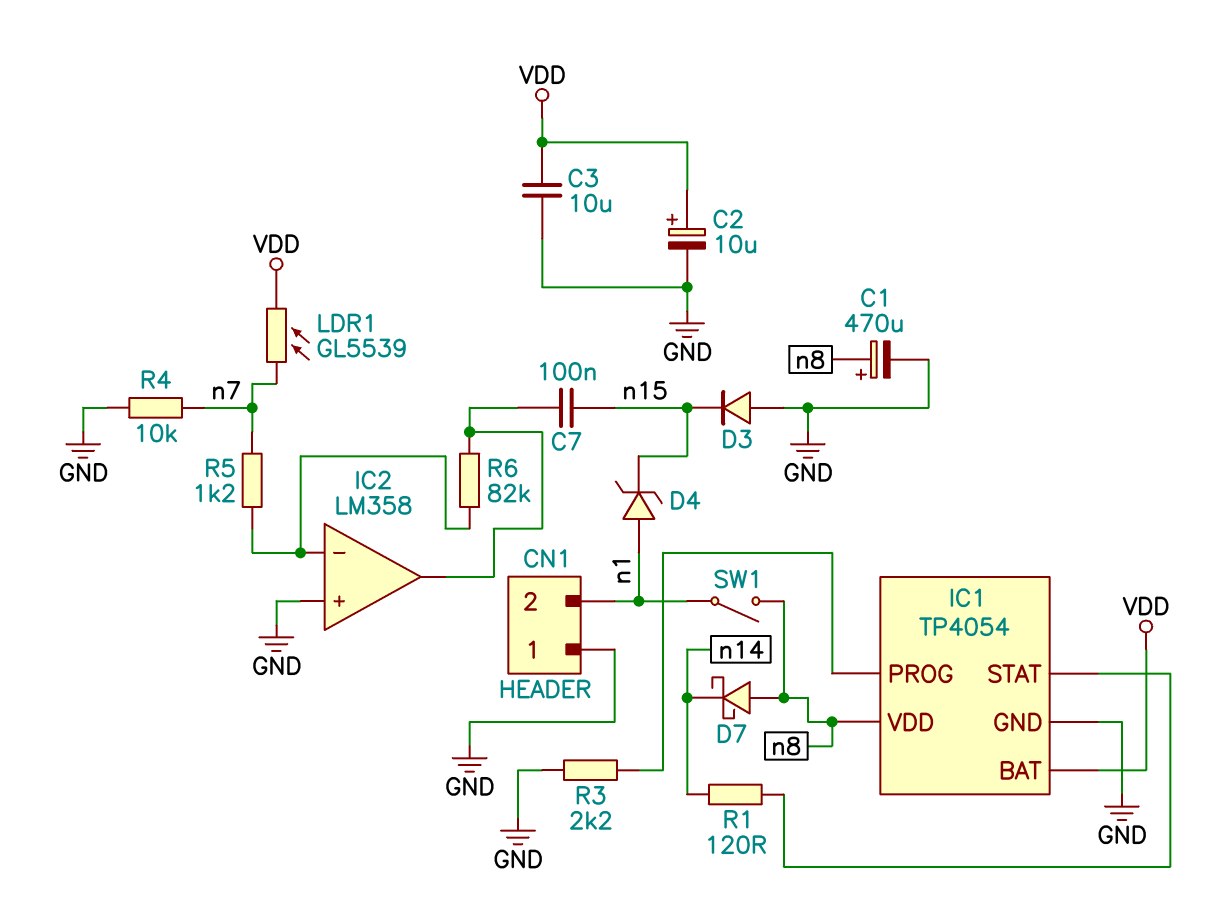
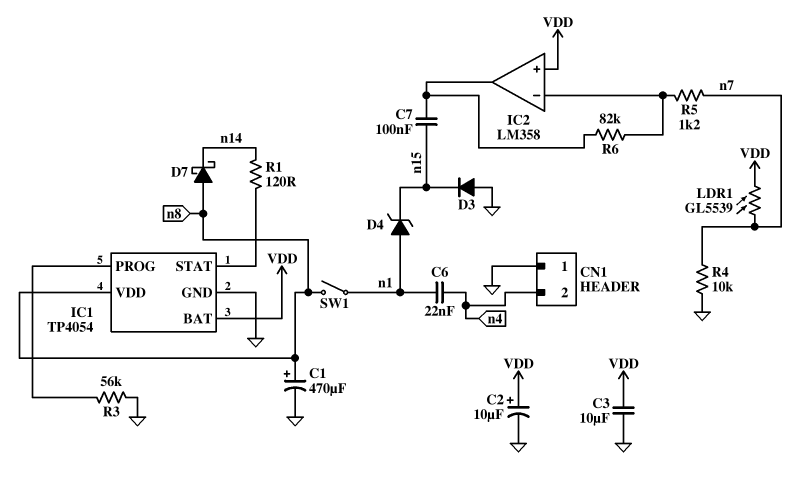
C6: none -> 22nF (n1, n4)
CN1 pin 2: n1 -> n4
IC2 pin in+: GND -> VDD
R3: 2.2k (GND, IC1/PROG) -> 56k (GND, IC1/PROG)

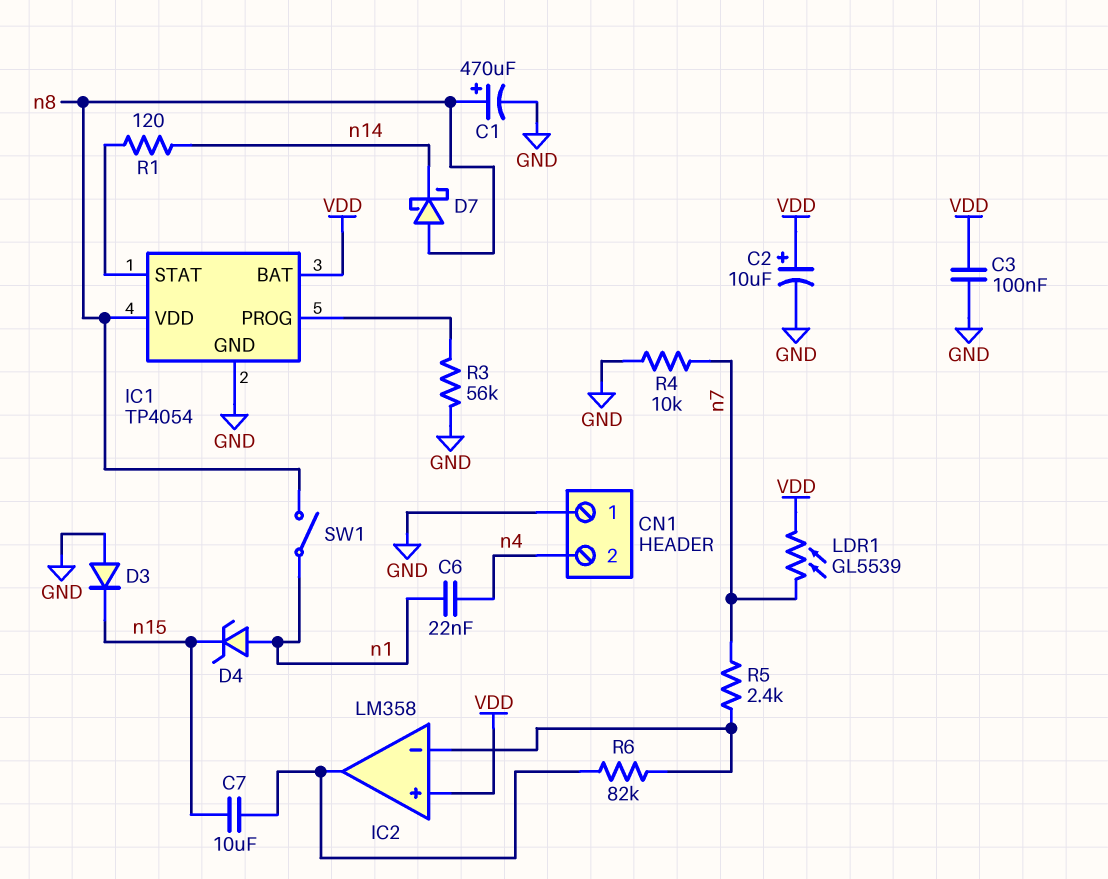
C3: 10uF (GND, VDD) -> 100nF (GND, VDD)
C7: 100nF (IC2/out, n15) -> 10uF (IC2/out, n15)
R5: 1.2k (IC2/in-, n7) -> 2.4k (IC2/in-, n7)

